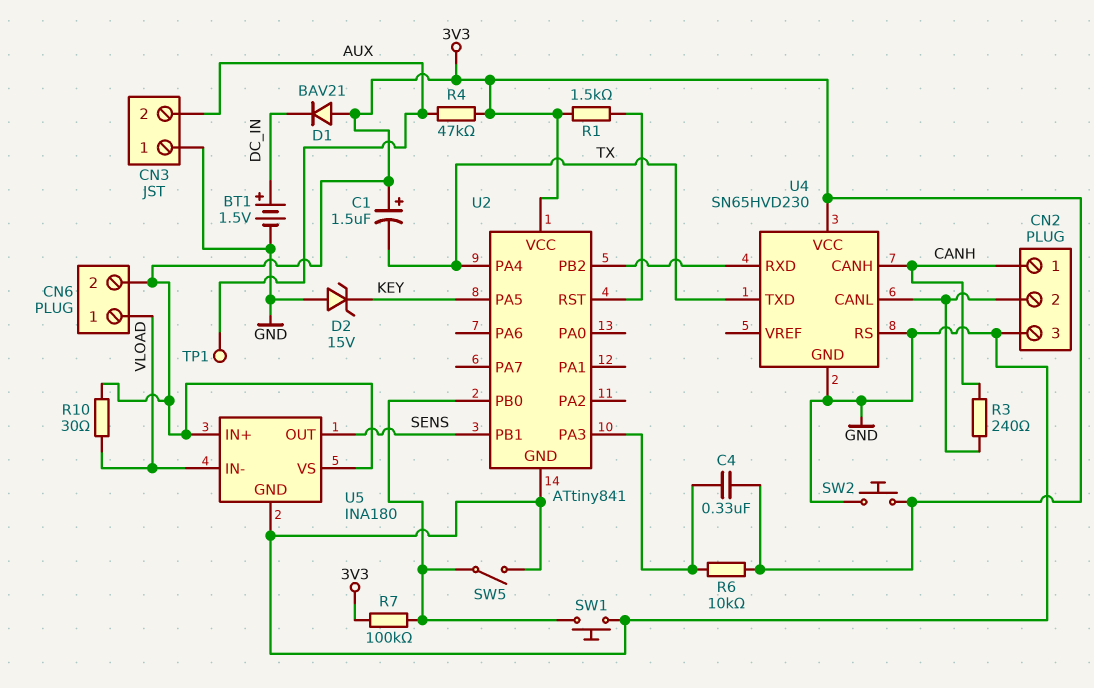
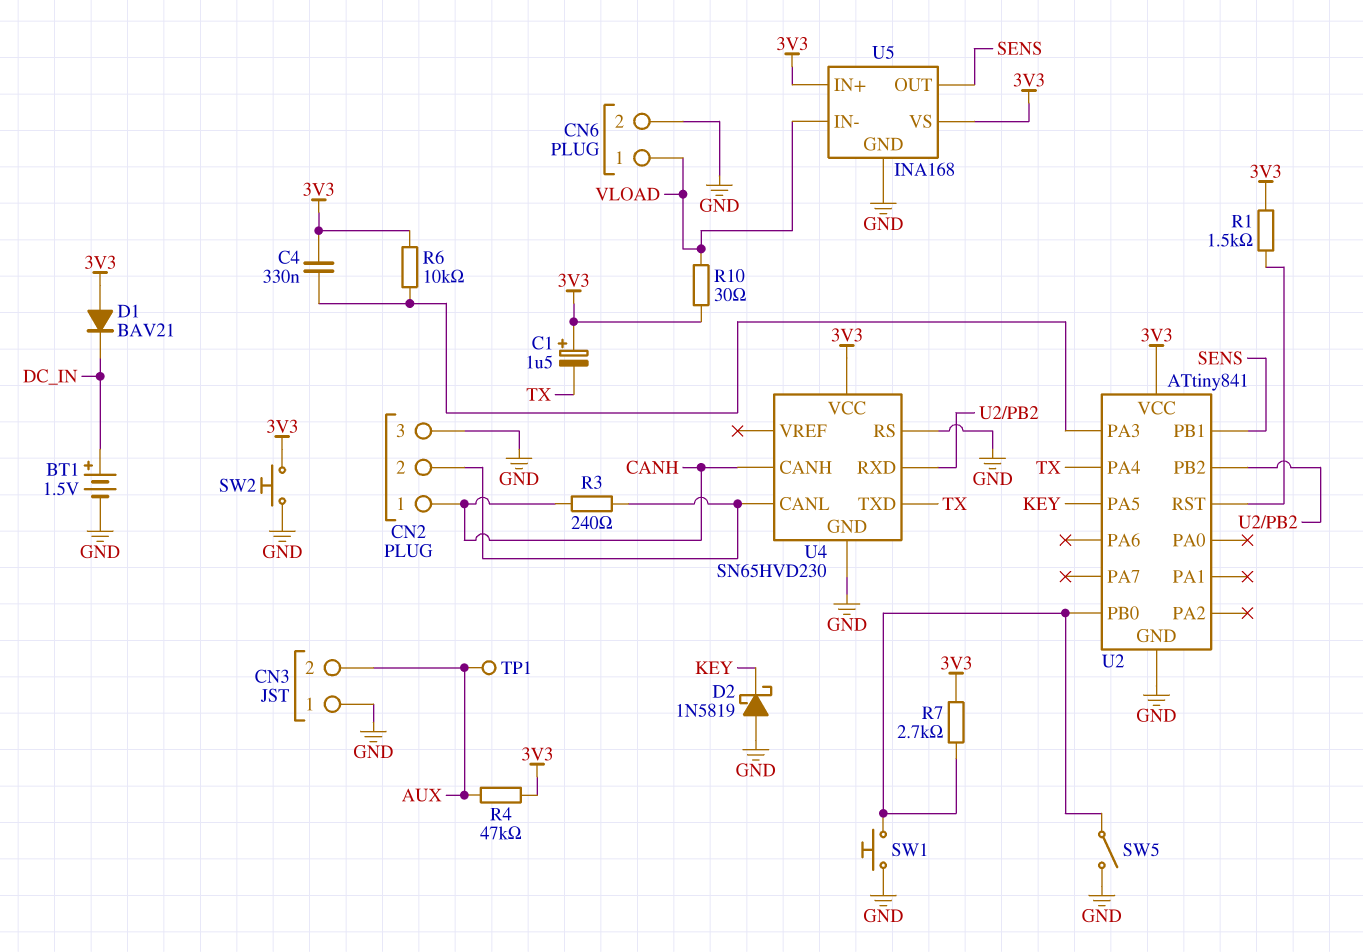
CN6 pin 2: 3V3 -> GND
D2: zener 15V (A GND, K KEY) -> schottky 1N5819 (A GND, K KEY)
R7: 100k (3V3, U2/PB0) -> 2.7k (3V3, U2/PB0)
U5: INA180 -> INA168

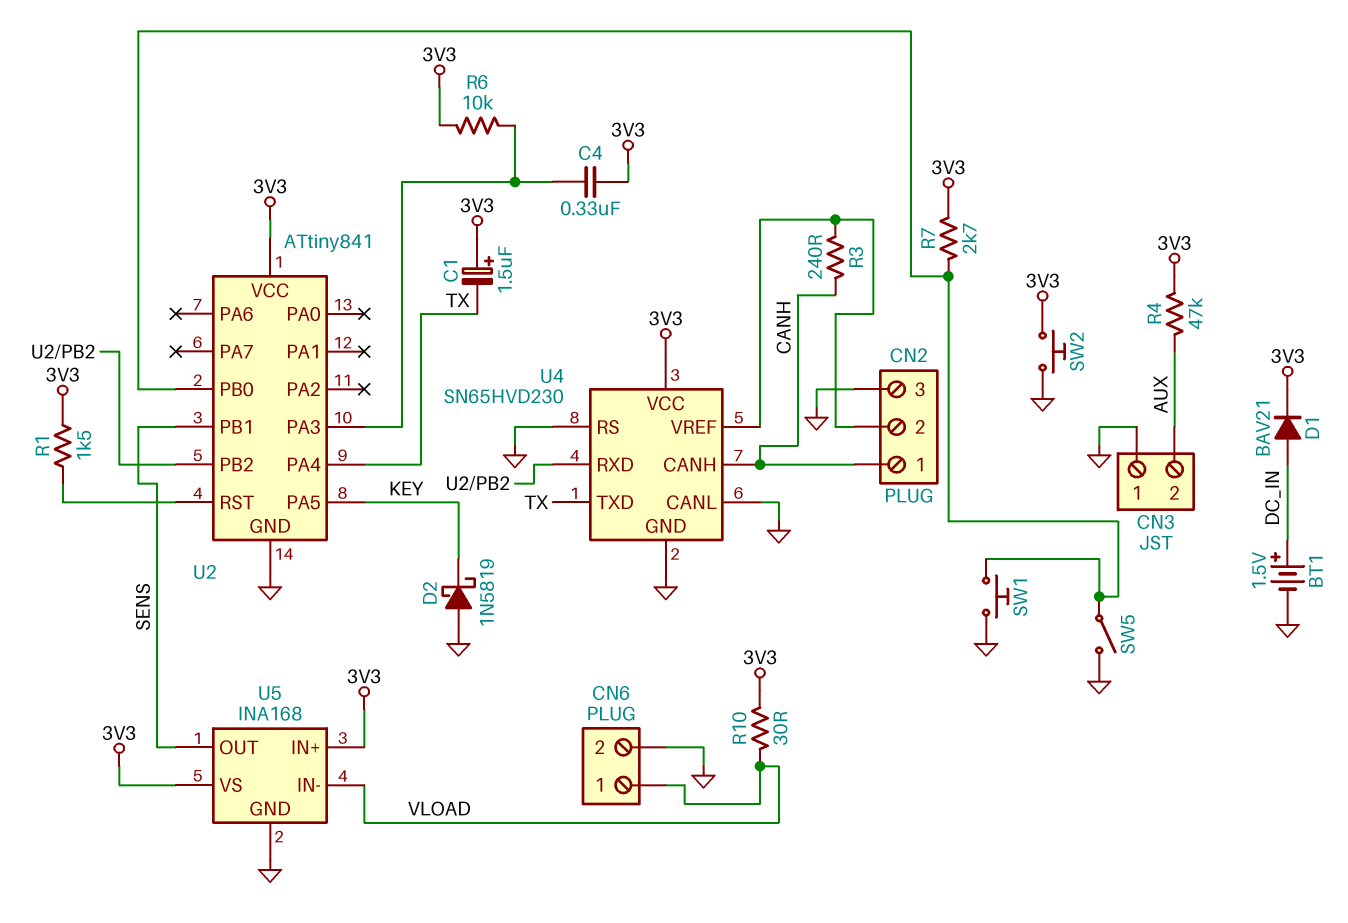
D1: diode BAV21 (A 3V3, K DC_IN) -> diode BAV21 (A DC_IN, K 3V3)
TP1: test point (AUX) -> none
U4 pin CANL: CN2/2 -> GND
U4 pin VREF: none -> CN2/2

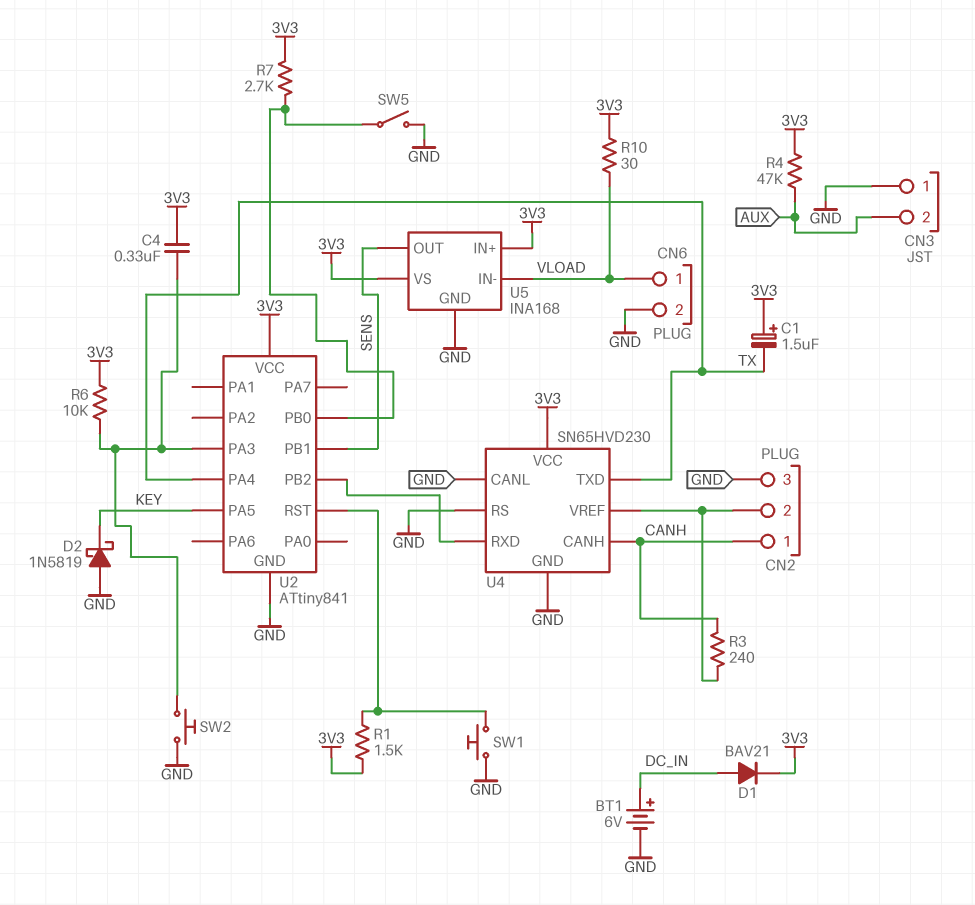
BT1: 1.5V (plus DC_IN, minus GND) -> 6V (plus DC_IN, minus GND)
SW1: button (GND, U2/PB0) -> button (GND, U2/RST)
SW2: button (3V3, GND) -> button (GND, U2/PA3)

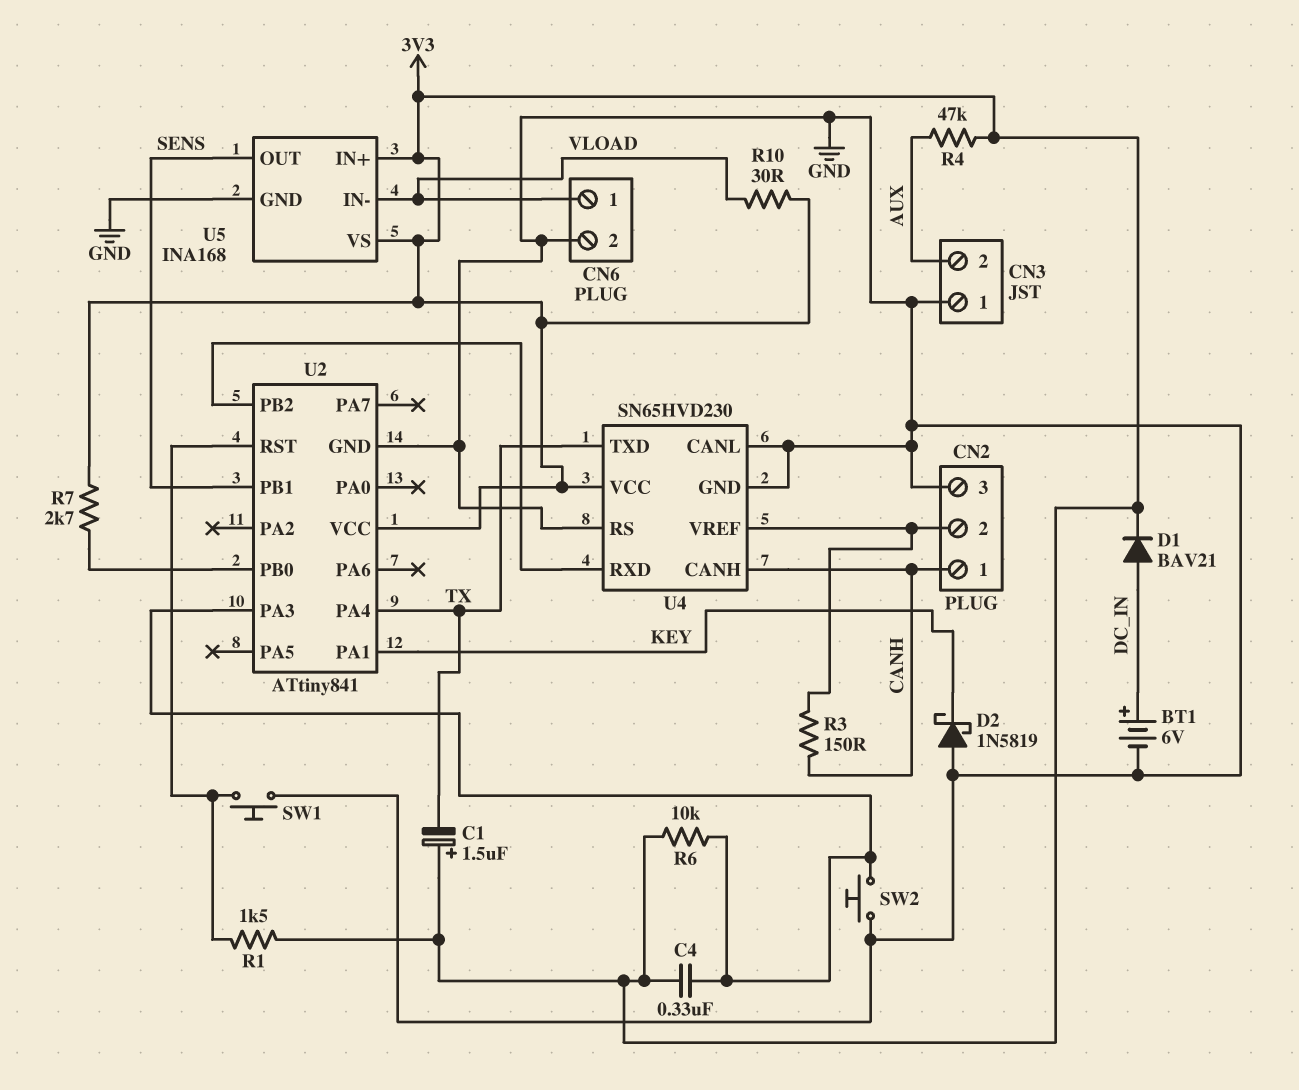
R3: 240 (CANH, CN2/2) -> 150 (CANH, CN2/2)
SW5: switch (GND, U2/PB0) -> none
U2 pin PA1: none -> KEY
U2 pin PA5: KEY -> none

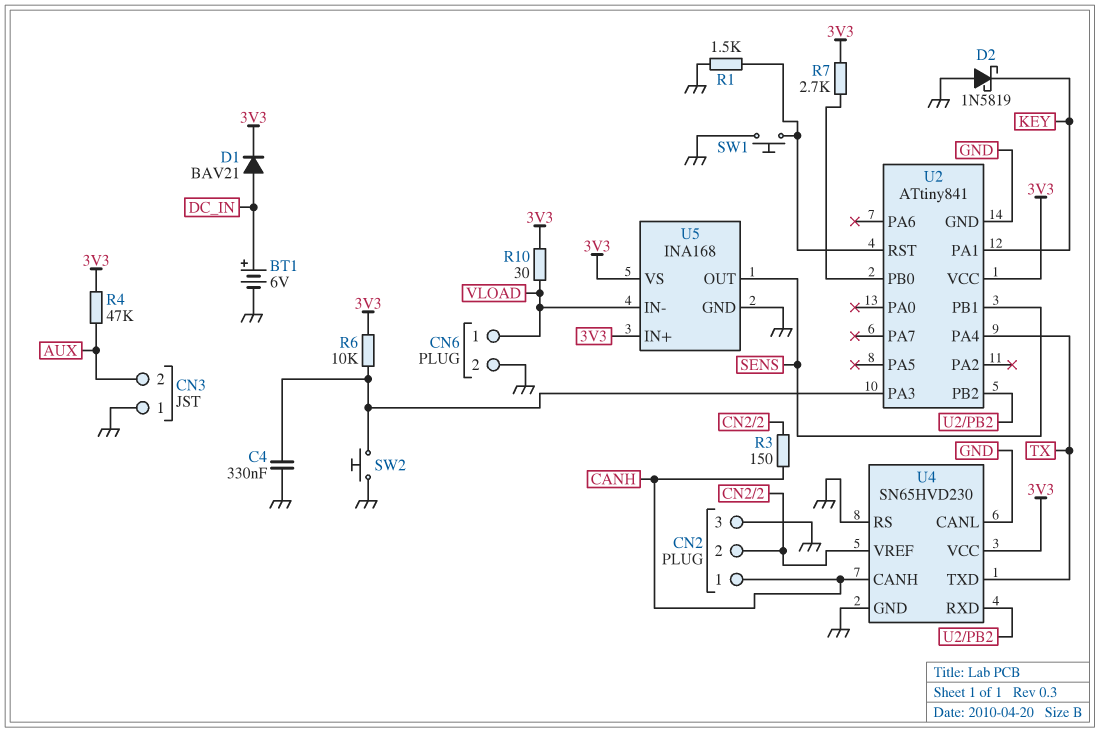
C1: 1.5uF (plus 3V3, minus TX) -> none
C4: 330nF (3V3, U2/PA3) -> 330nF (GND, U2/PA3)
R1: 1.5k (3V3, U2/RST) -> 1.5k (GND, U2/RST)

